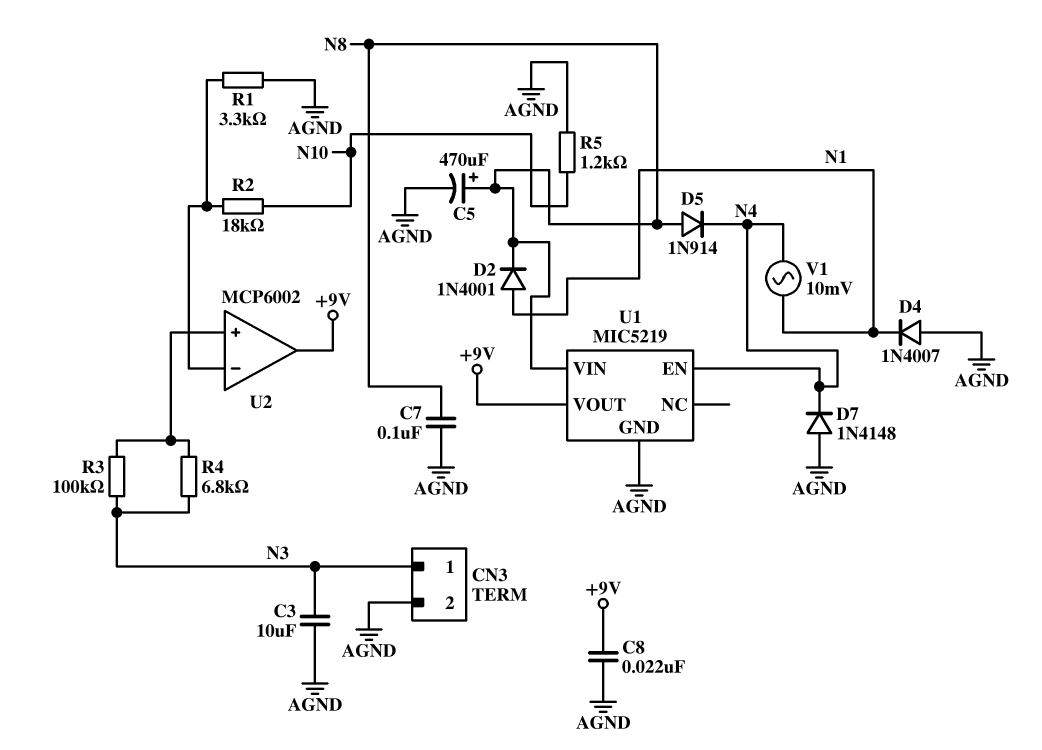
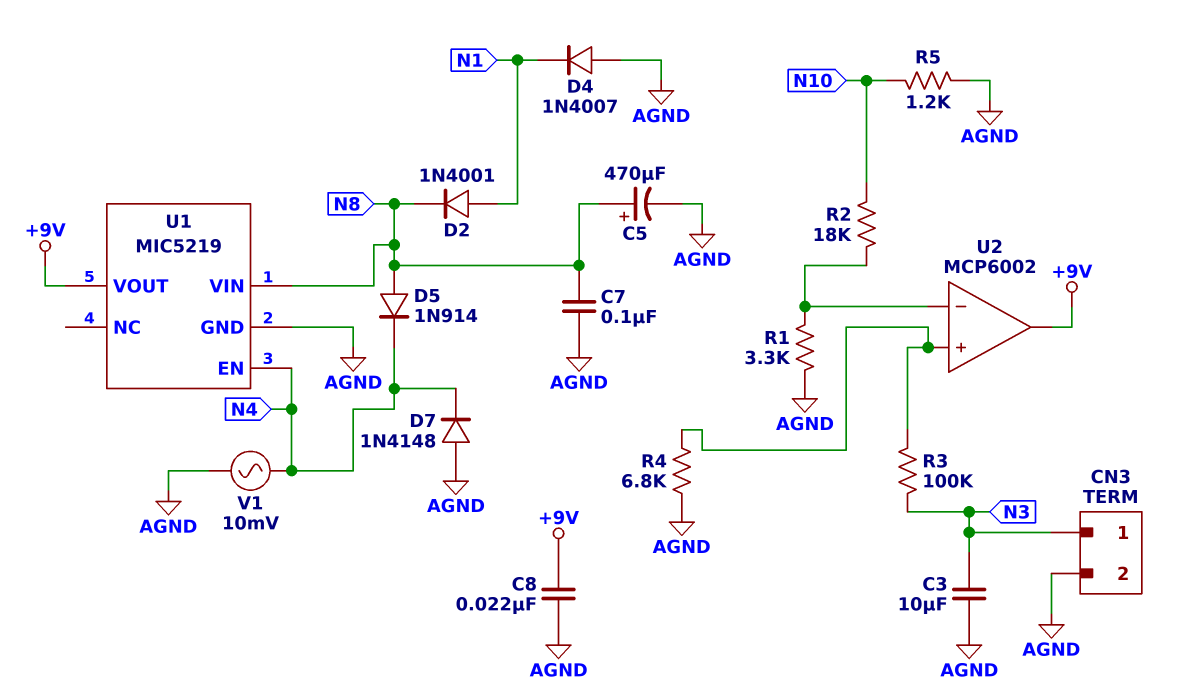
R4: 6.8k (N3, U2/in+) -> 6.8k (AGND, U2/in+)
V1: AC 10mV (N1, N4) -> AC 10mV (AGND, N4)

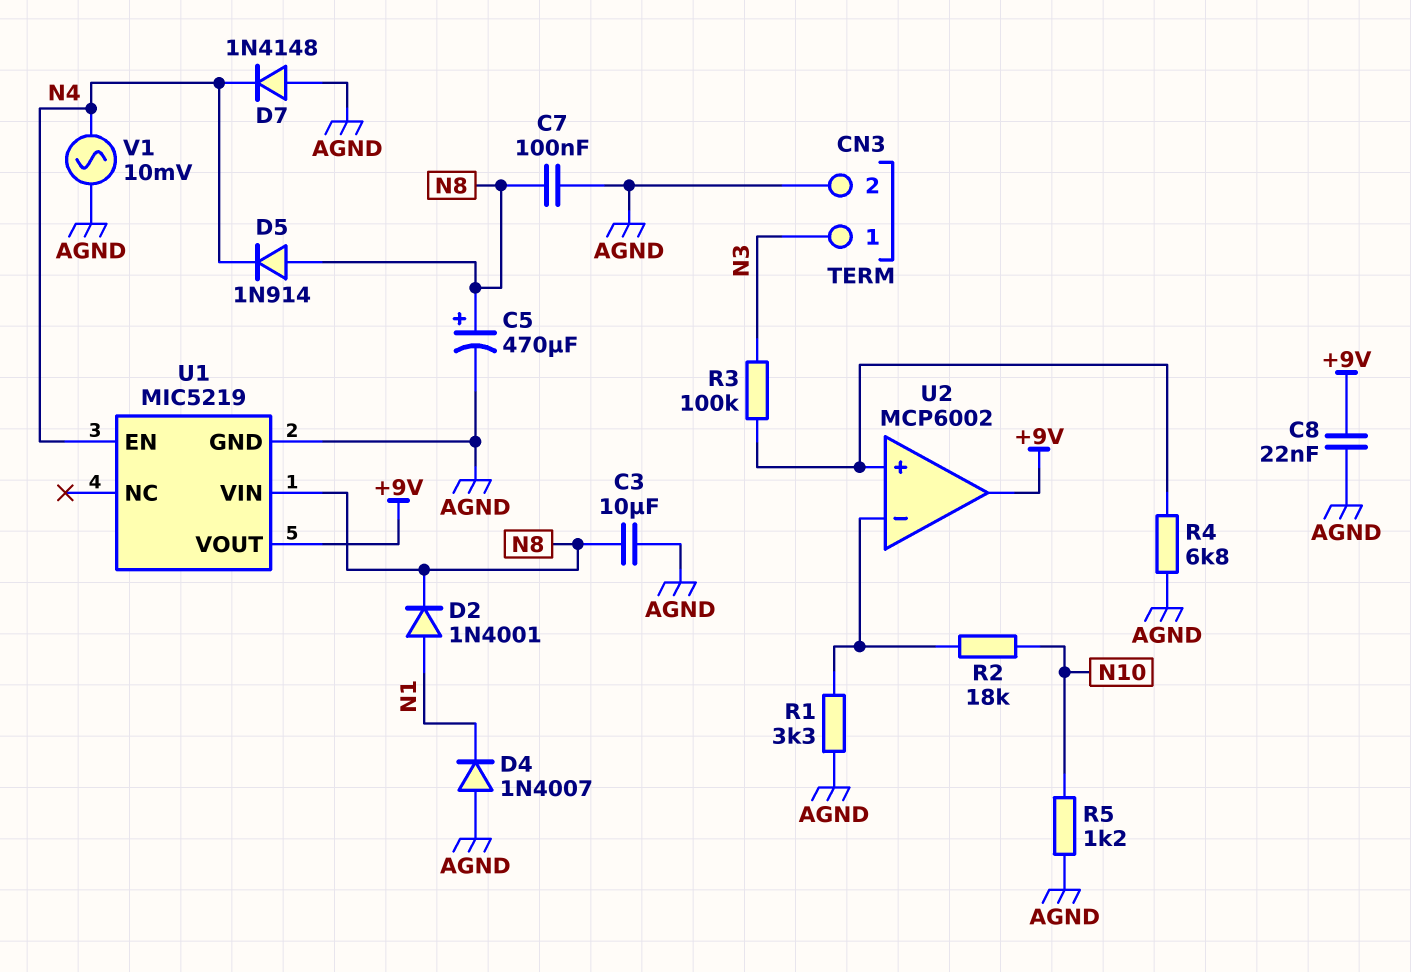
C3: 10uF (AGND, N3) -> 10uF (AGND, N8)

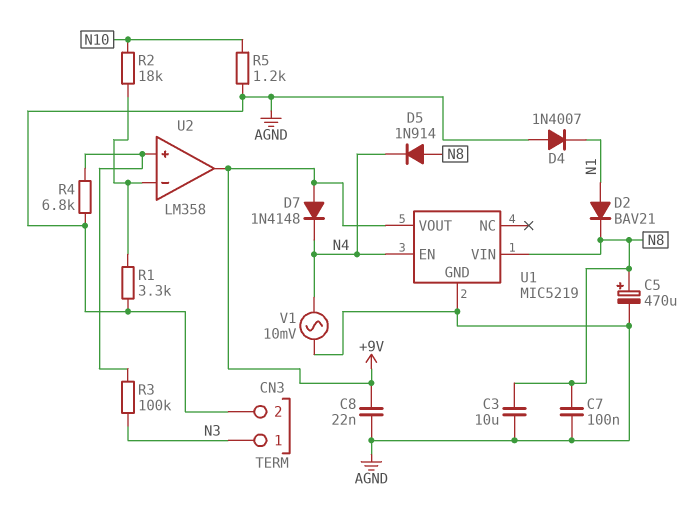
D2: diode 1N4001 (A N1, K N8) -> diode BAV21 (A N1, K N8)
D7: diode 1N4148 (A AGND, K N4) -> diode 1N4148 (A +9V, K N4)
U2: MCP6002 -> LM358

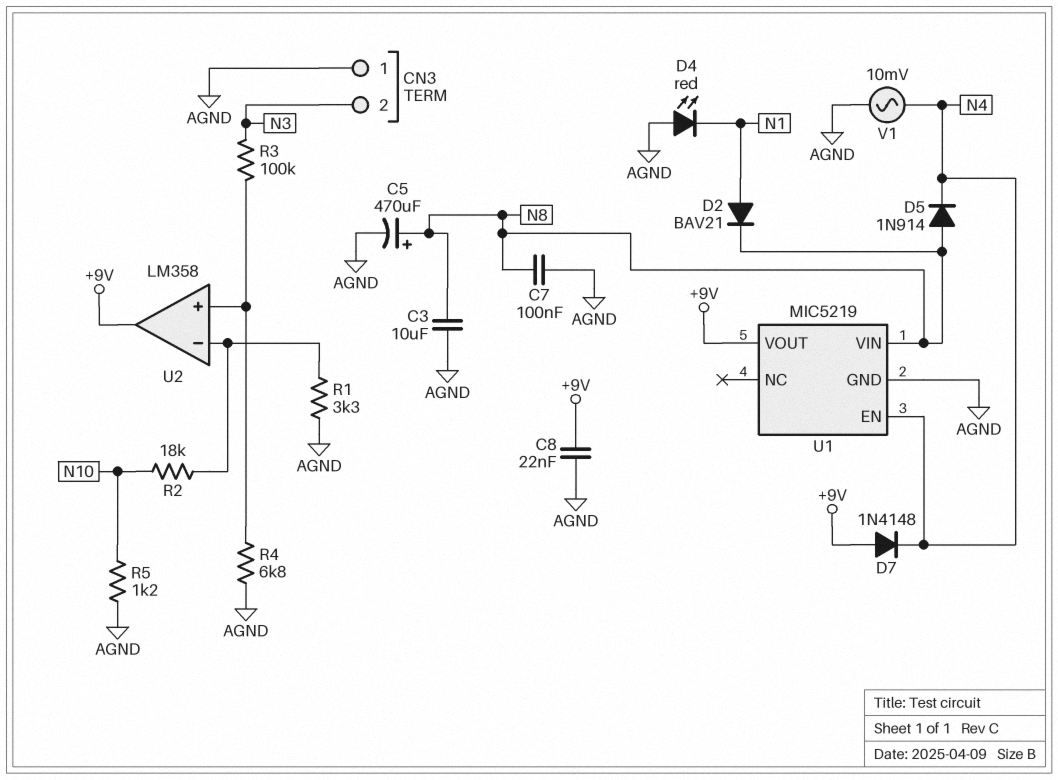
CN3 pin 1: N3 -> AGND
CN3 pin 2: AGND -> N3
D4: diode 1N4007 (A AGND, K N1) -> LED red (A AGND, K N1)

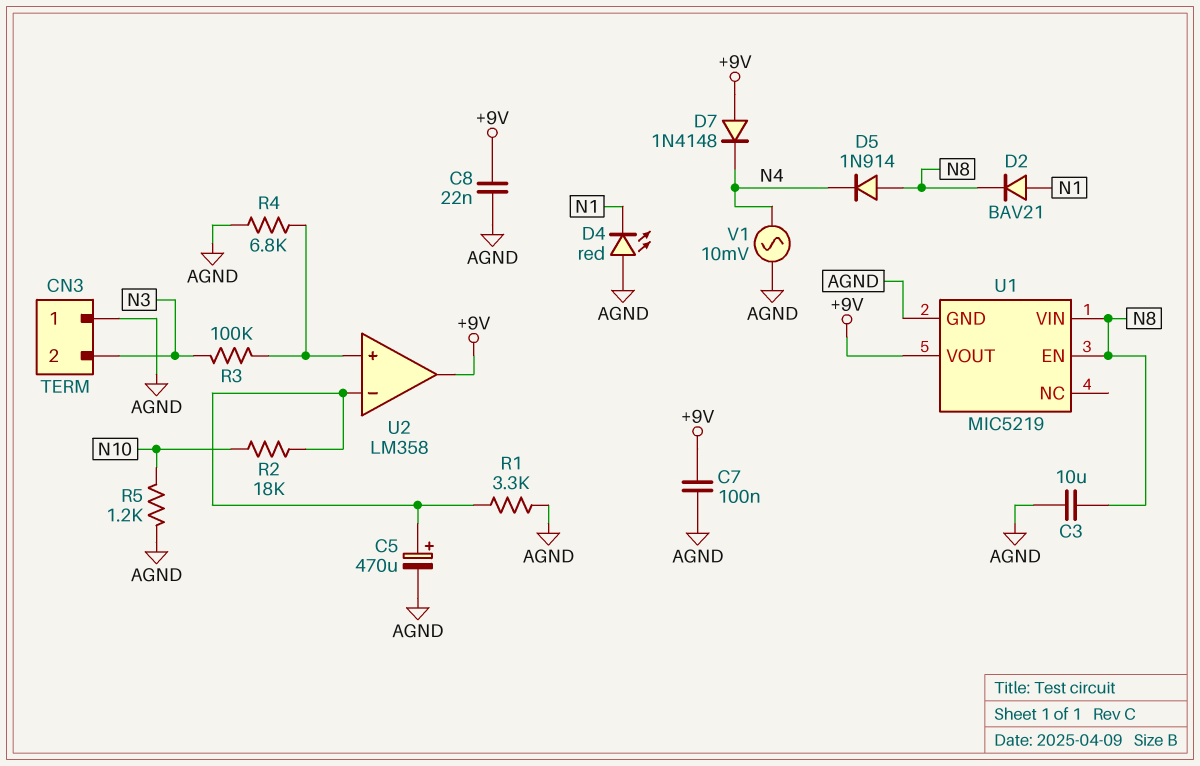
C5: 470uF (plus N8, minus AGND) -> 470uF (plus U2/in-, minus AGND)
C7: 100nF (AGND, N8) -> 100nF (+9V, AGND)
U1 pin EN: N4 -> N8

